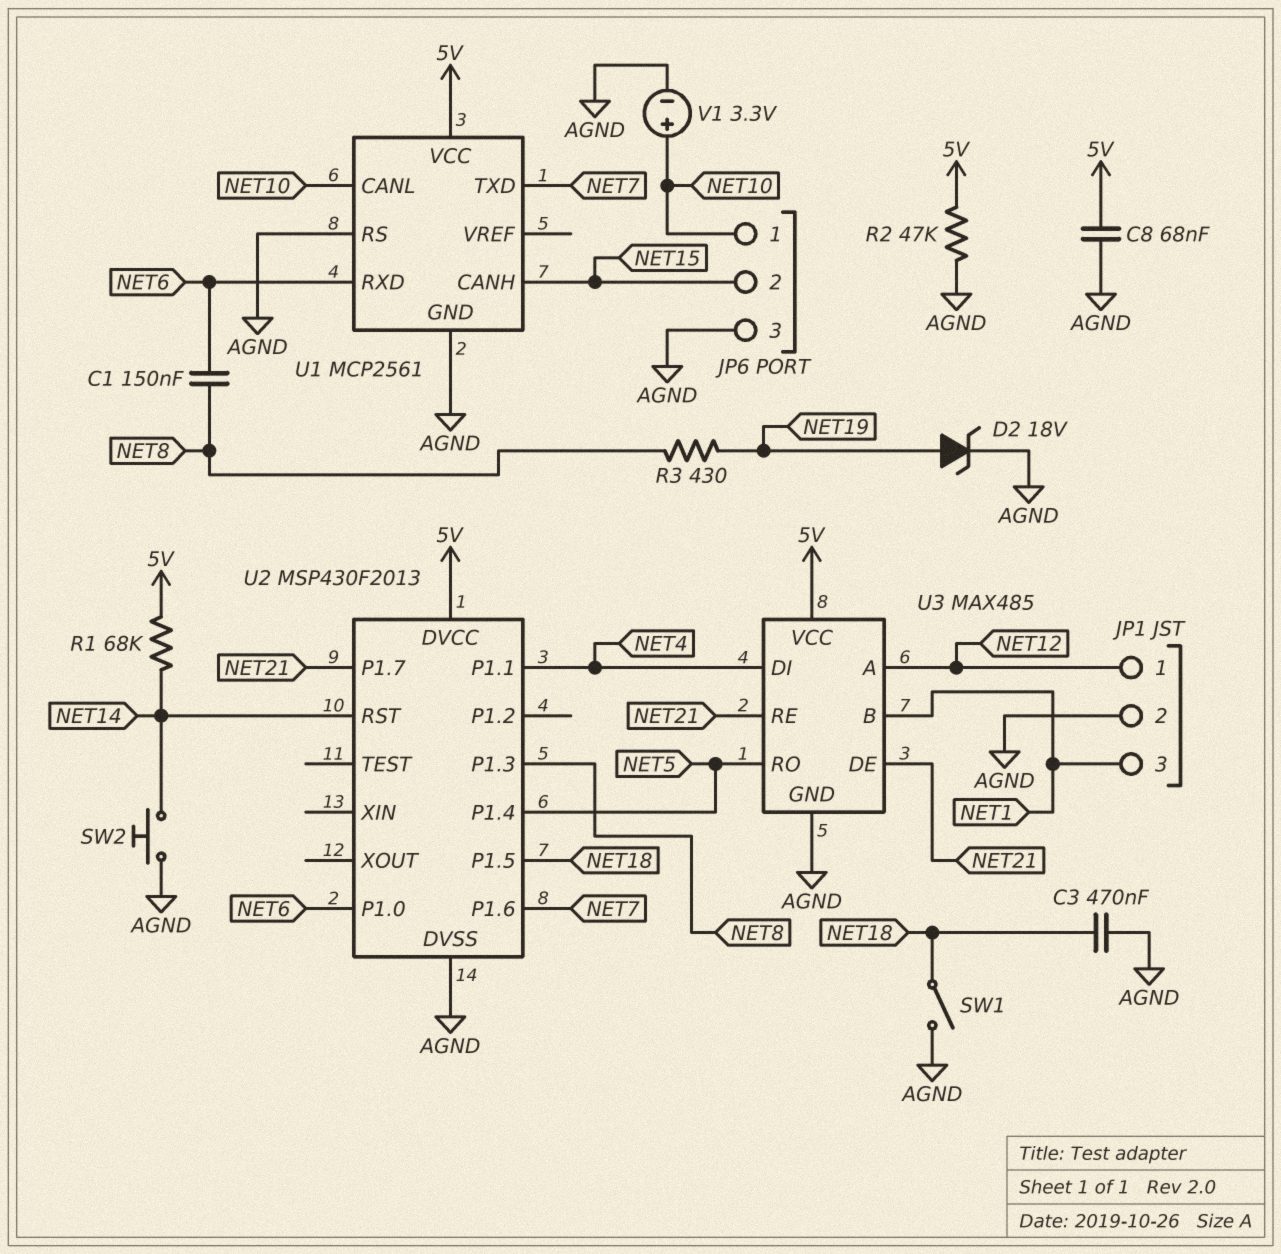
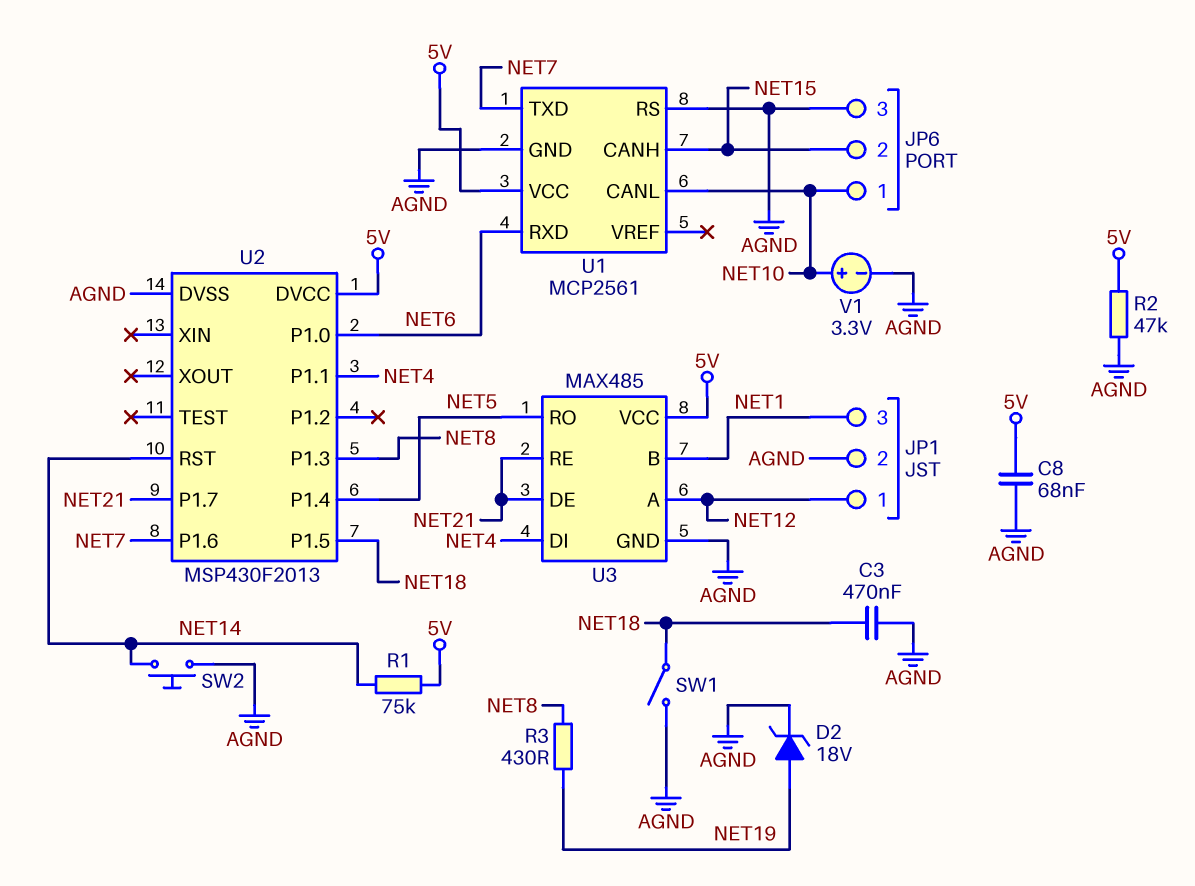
C1: 150nF (NET6, NET8) -> none
R1: 68k (5V, NET14) -> 75k (5V, NET14)

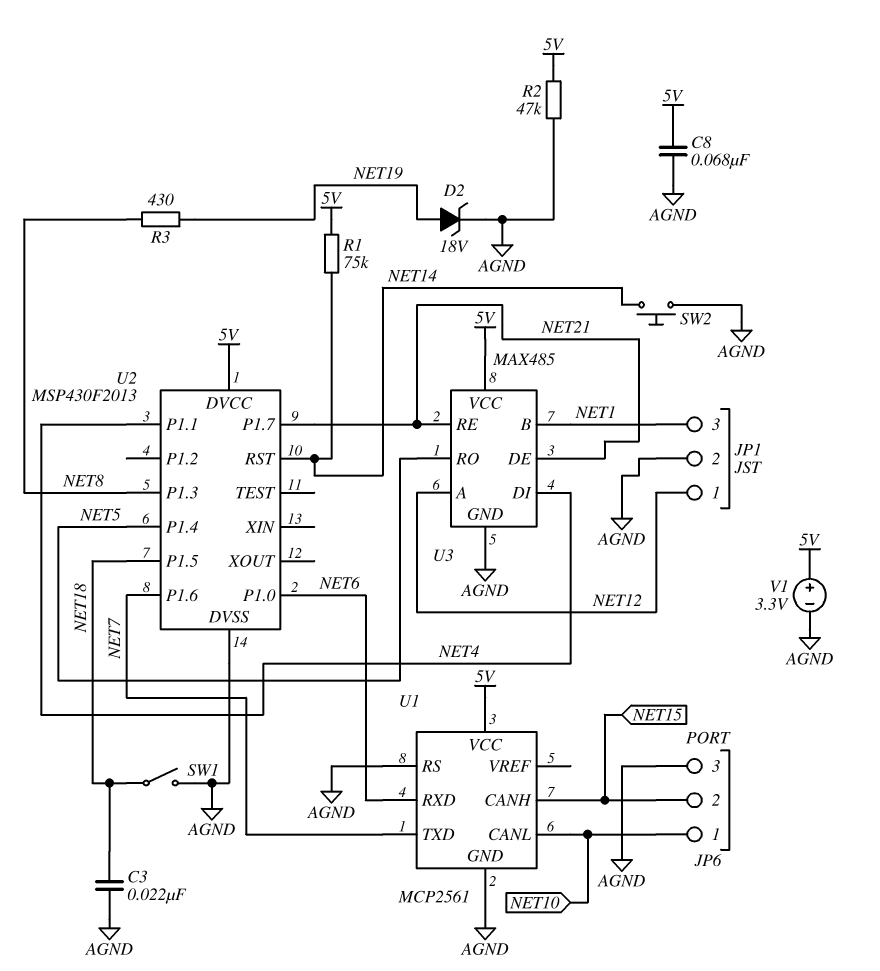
C3: 470nF (AGND, NET18) -> 22nF (AGND, NET18)
V1: 3.3V (plus NET10, minus AGND) -> 3.3V (plus 5V, minus AGND)

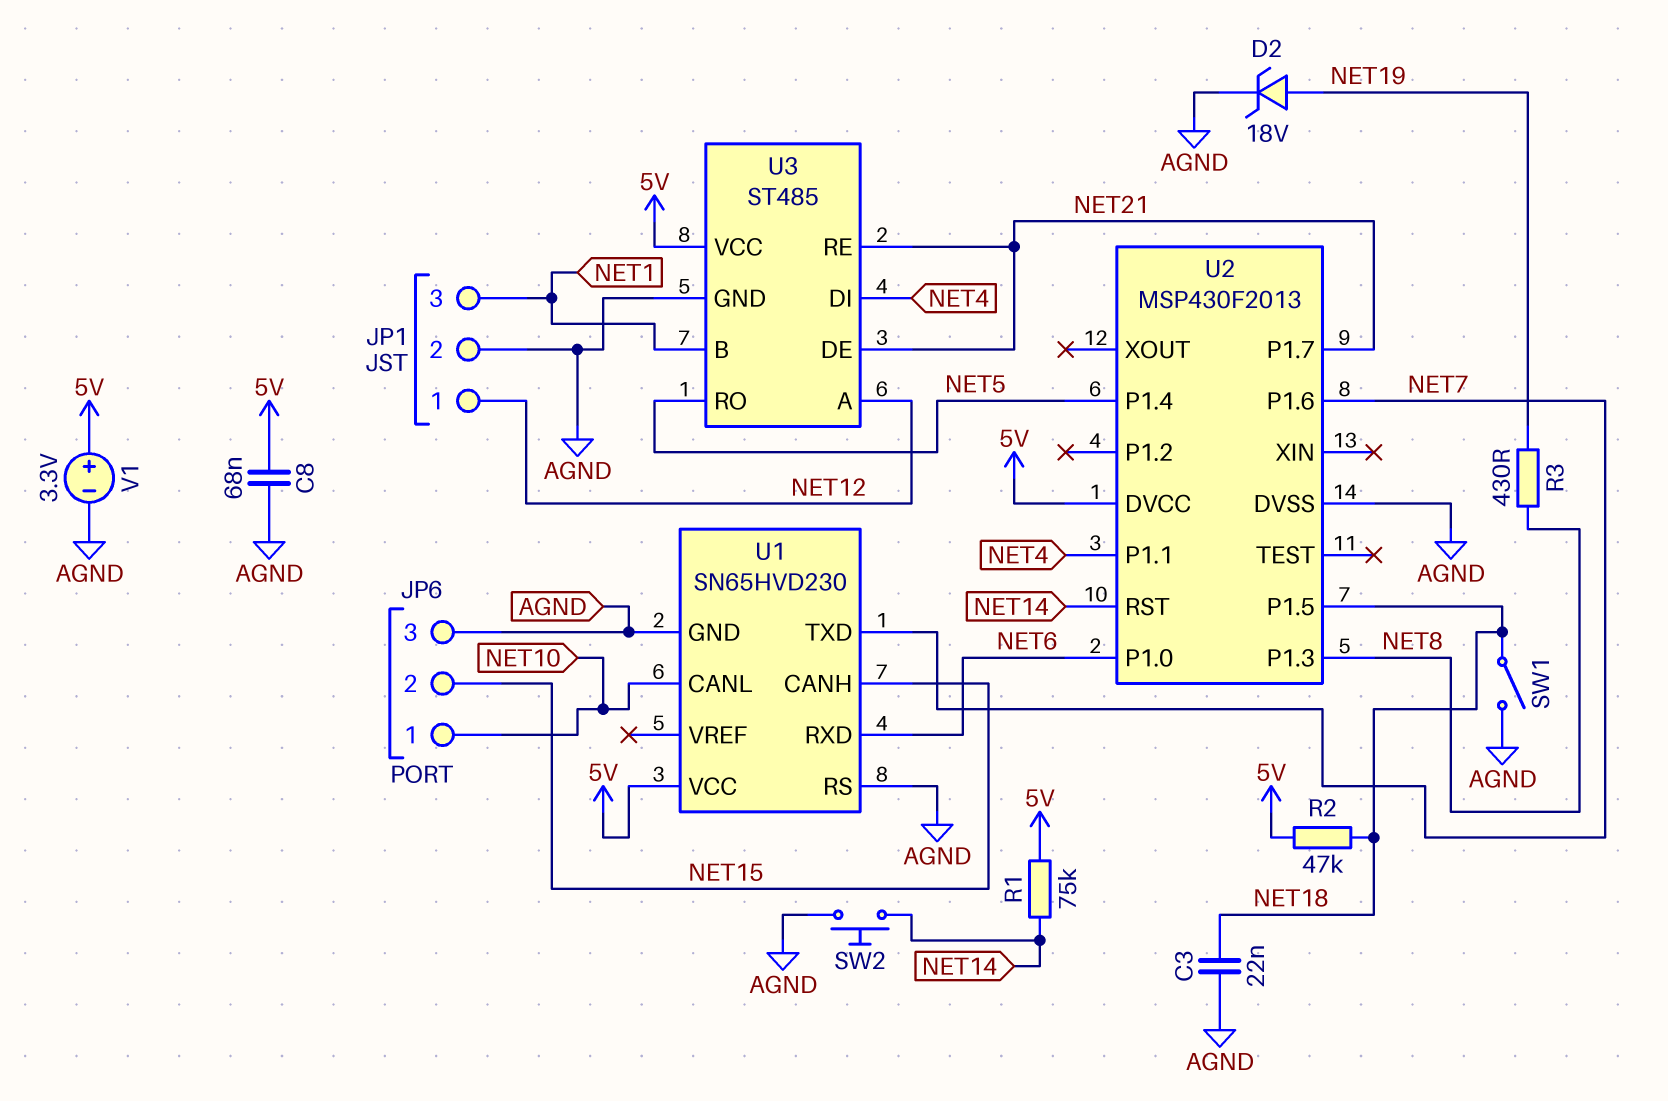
R2: 47k (5V, AGND) -> 47k (5V, NET18)
U1: MCP2561 -> SN65HVD230
U3: MAX485 -> ST485

